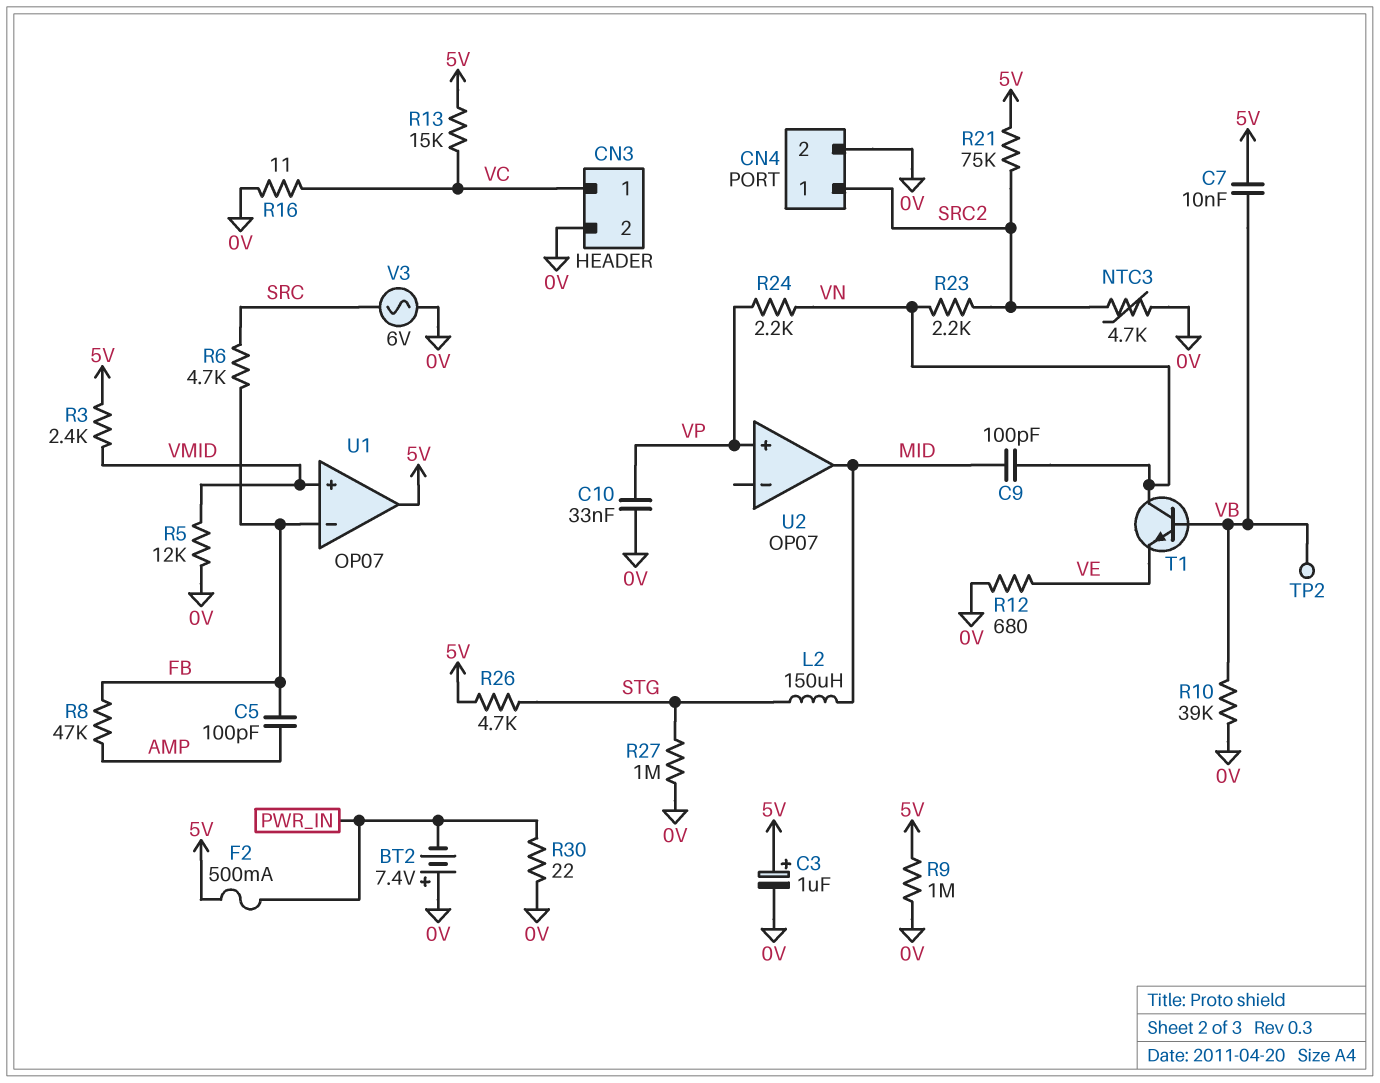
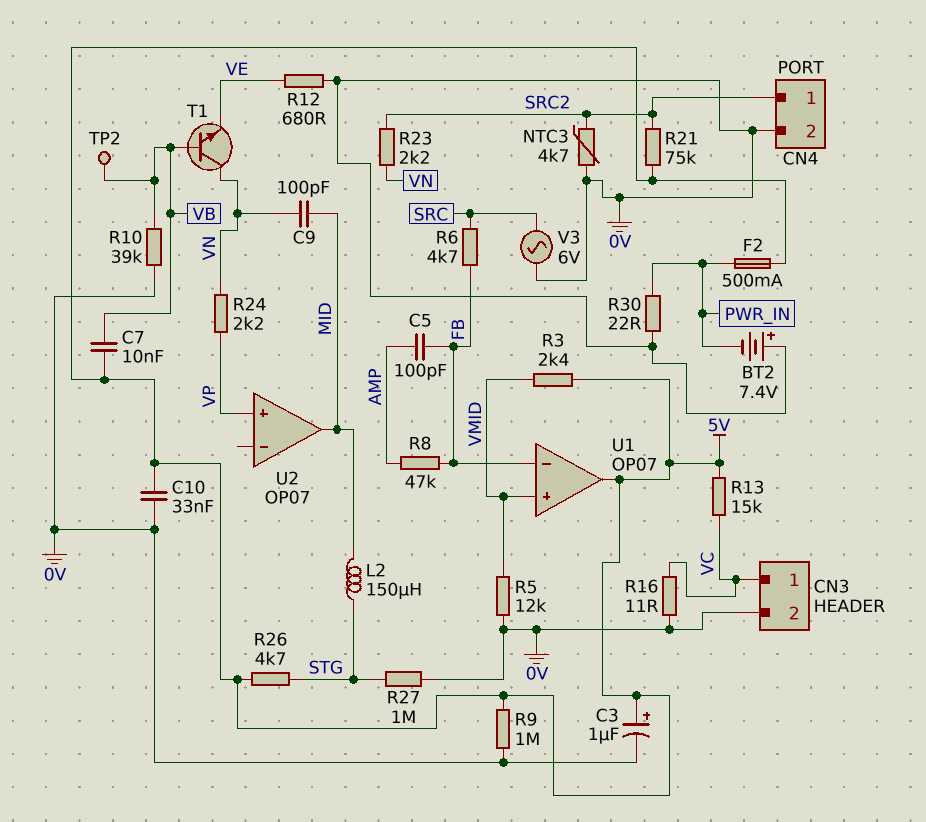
C10: 33nF (0V, VP) -> 33nF (0V, 5V)

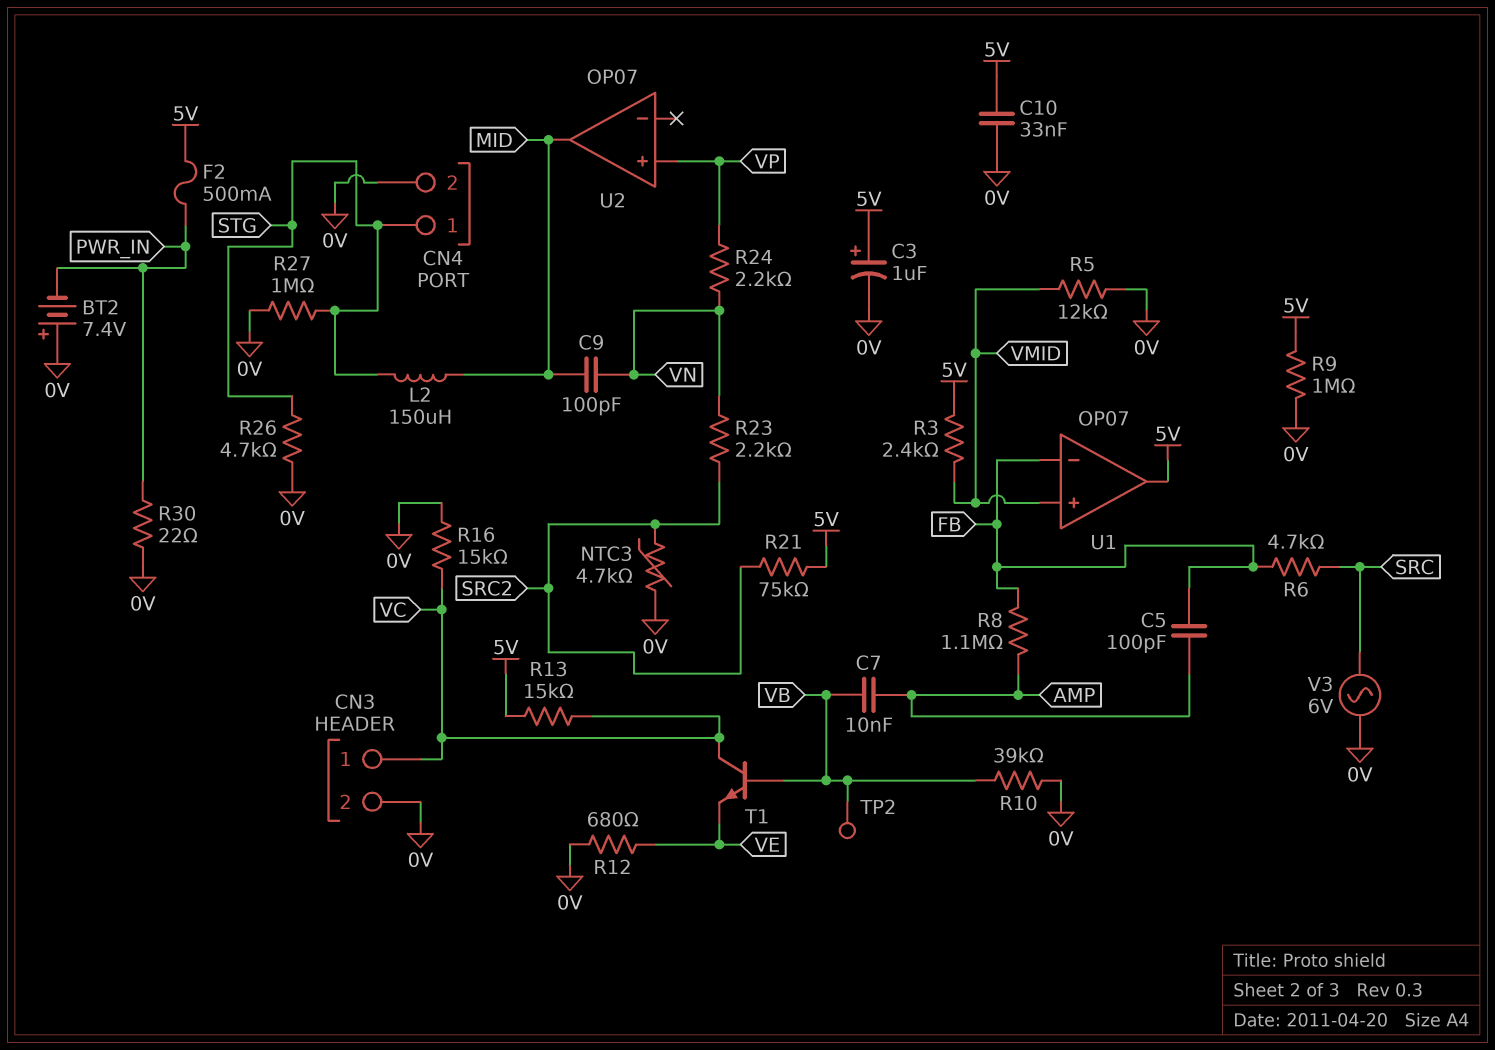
C7: 10nF (5V, VB) -> 10nF (AMP, VB)
CN4 pin 1: SRC2 -> STG
R8: 47k (AMP, FB) -> 1.1M (AMP, FB)
R16: 11 (0V, VC) -> 15k (0V, VC)
R26: 4.7k (5V, STG) -> 4.7k (0V, STG)
T1: NPN (B VB, C VN, E VE) -> NPN (B VB, C VC, E VE)

